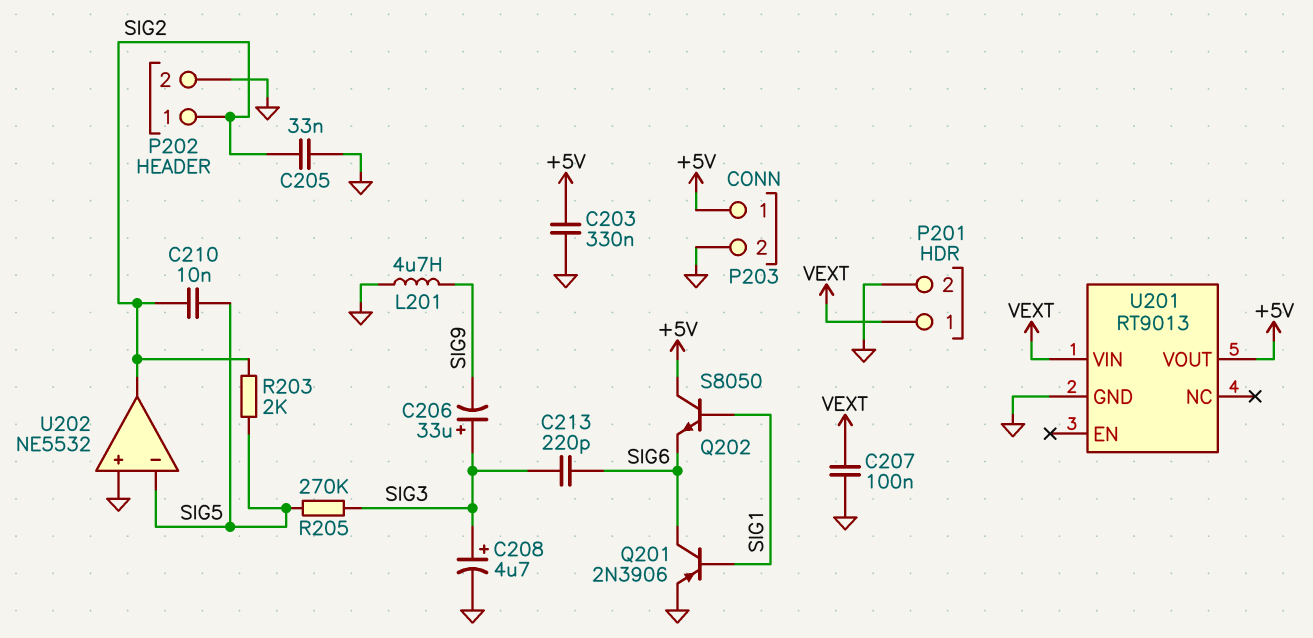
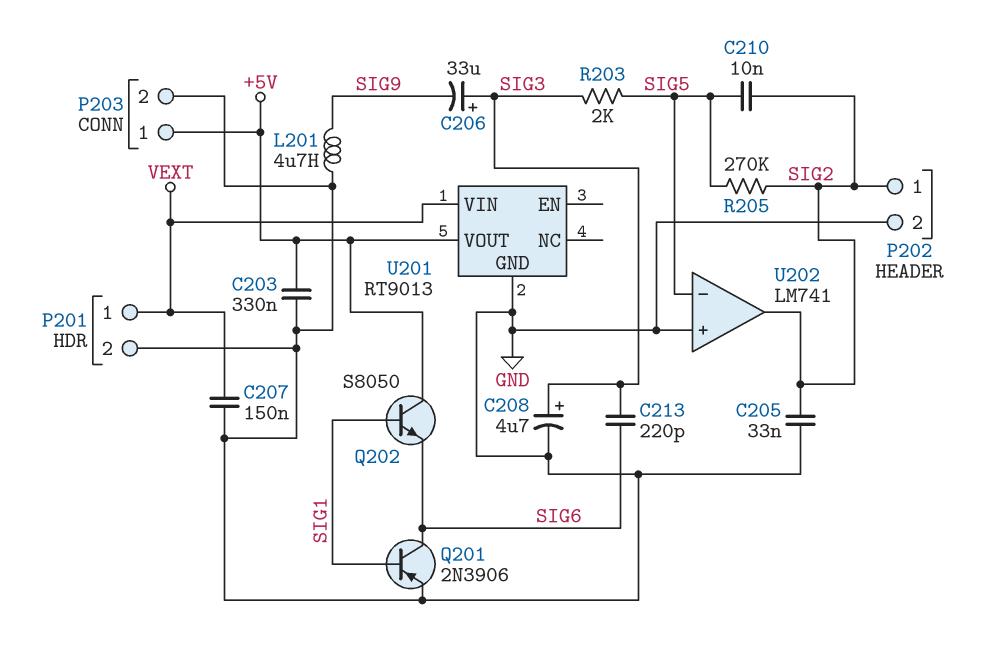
C207: 100nF (GND, VEXT) -> 150nF (GND, VEXT)
R203: 2k (SIG2, SIG5) -> 2k (SIG3, SIG5)
R205: 270k (SIG3, SIG5) -> 270k (SIG2, SIG5)
U202: NE5532 -> LM741

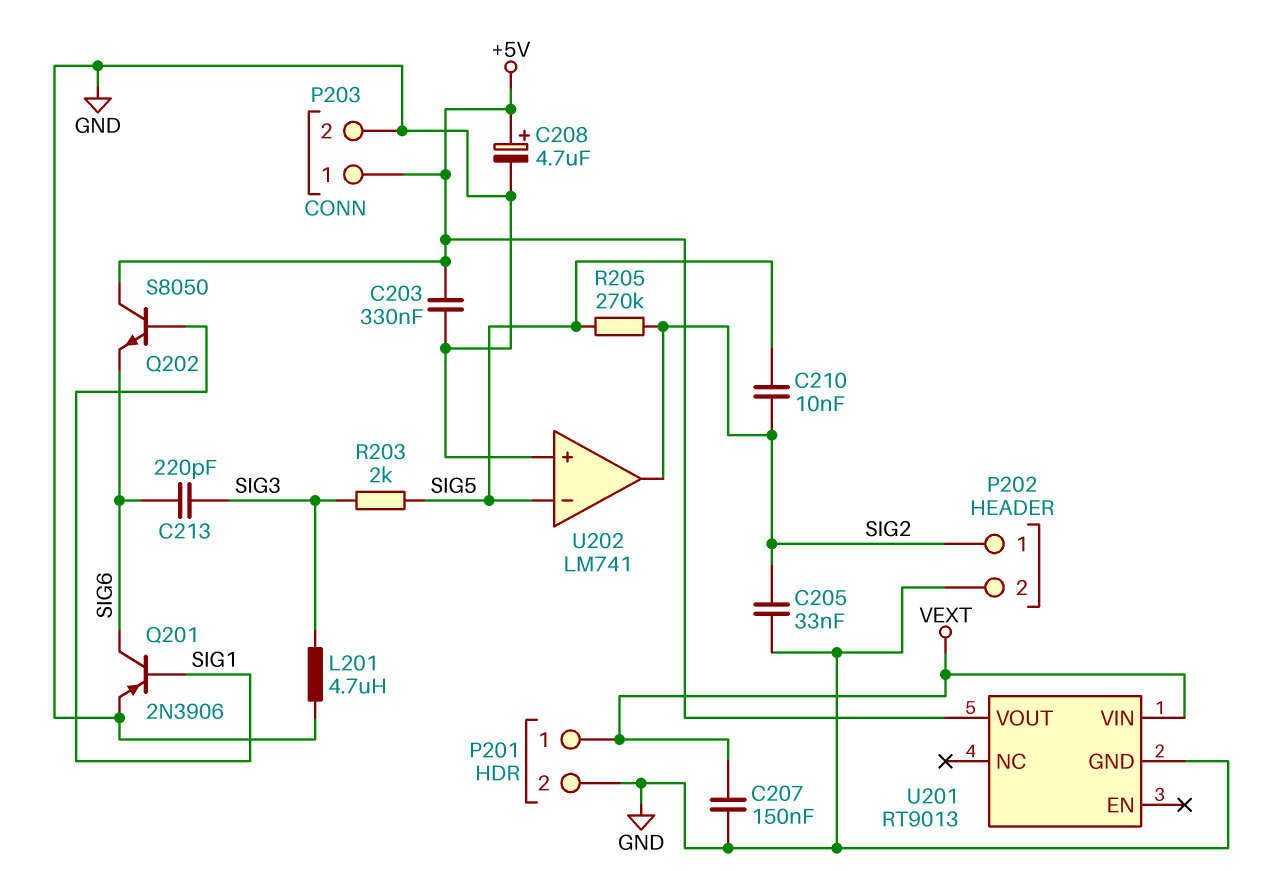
C206: 33uF (plus SIG3, minus SIG9) -> none
C208: 4.7uF (plus SIG3, minus GND) -> 4.7uF (plus +5V, minus GND)
L201: 4.7uH (GND, SIG9) -> 4.7uH (GND, SIG3)

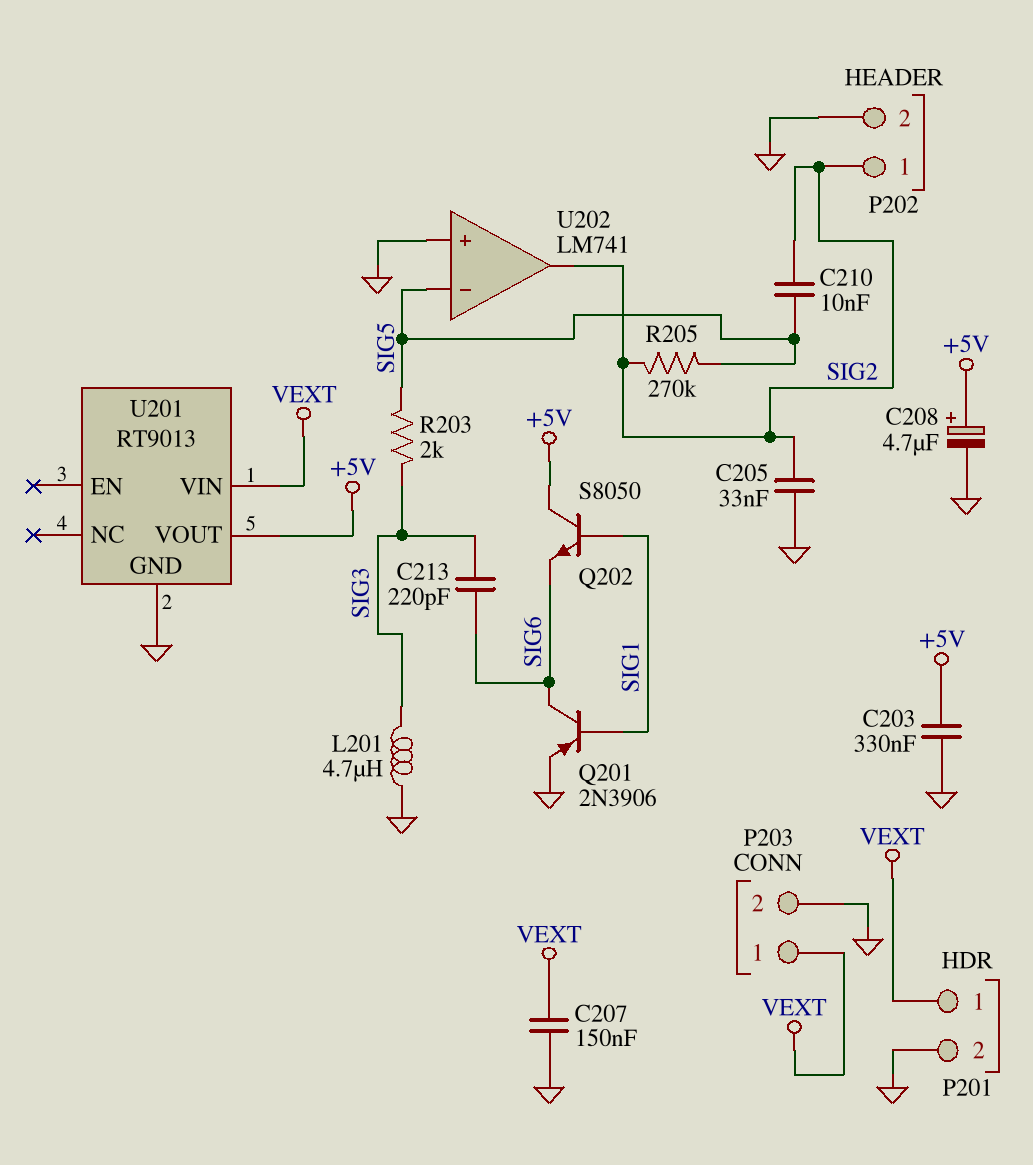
P203 pin 1: +5V -> VEXT

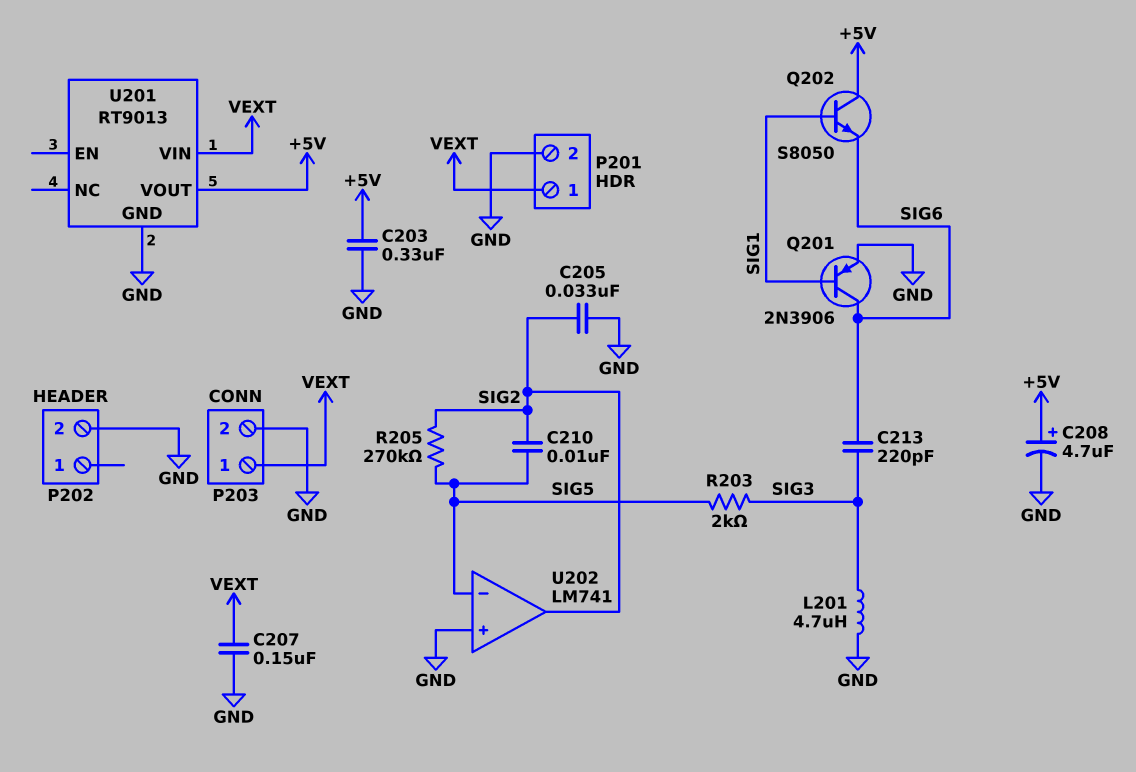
P202 pin 1: SIG2 -> none

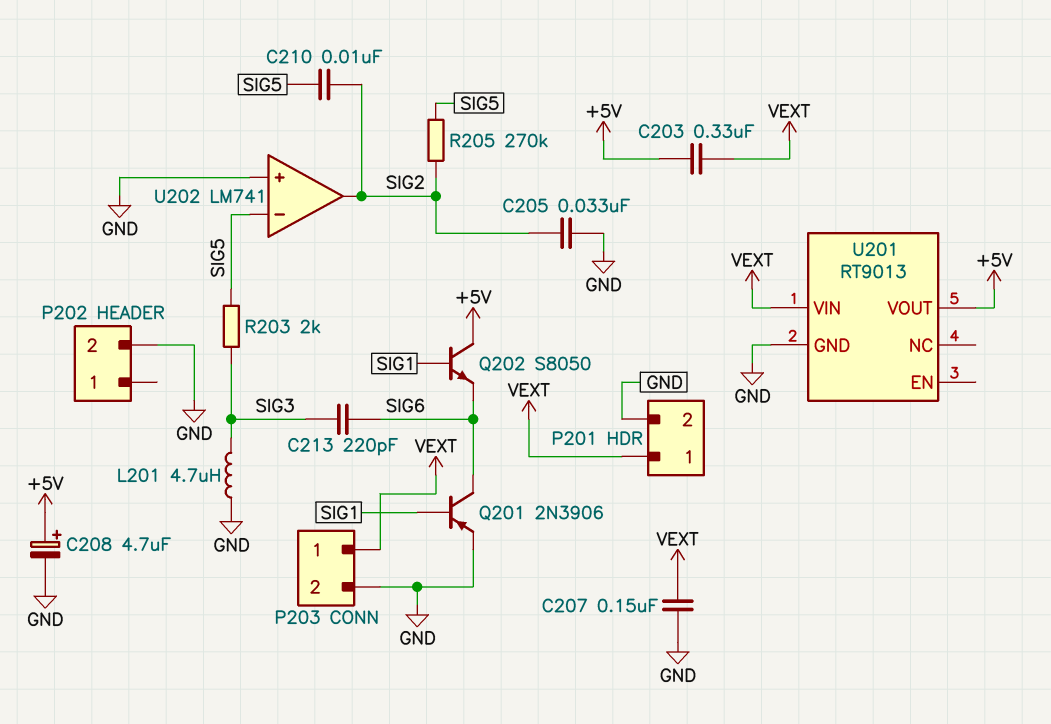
C203: 330nF (+5V, GND) -> 330nF (+5V, VEXT)

